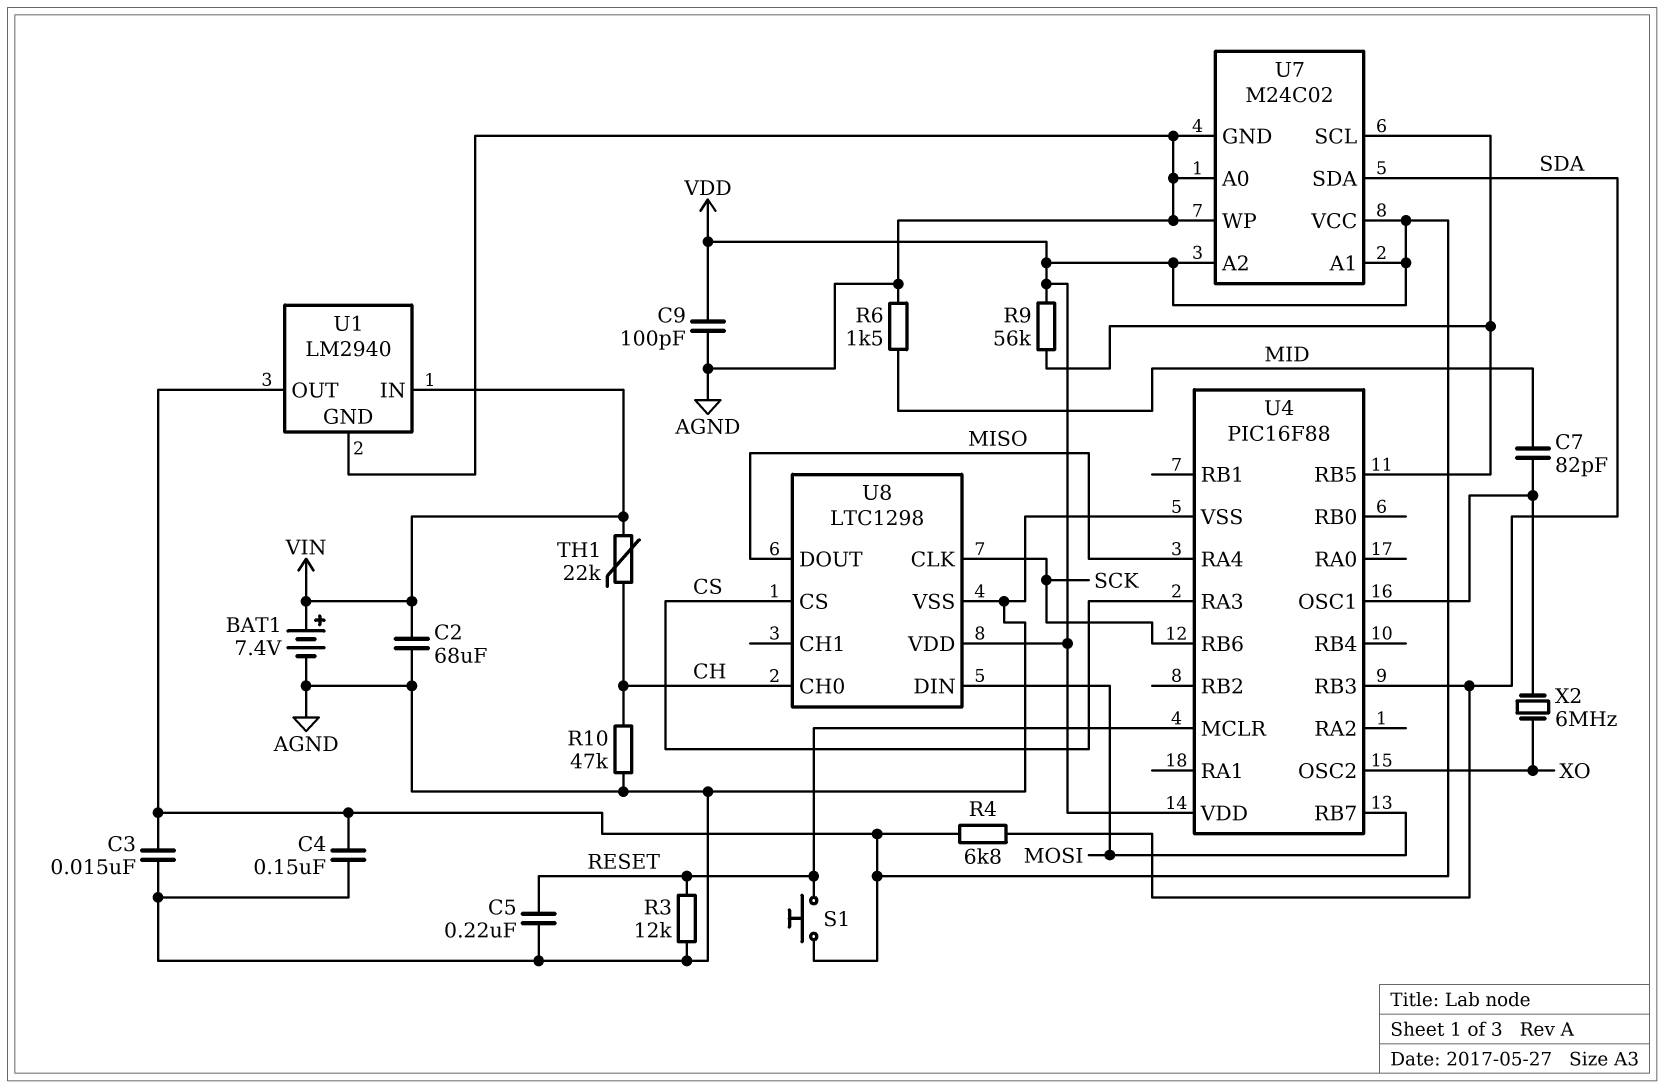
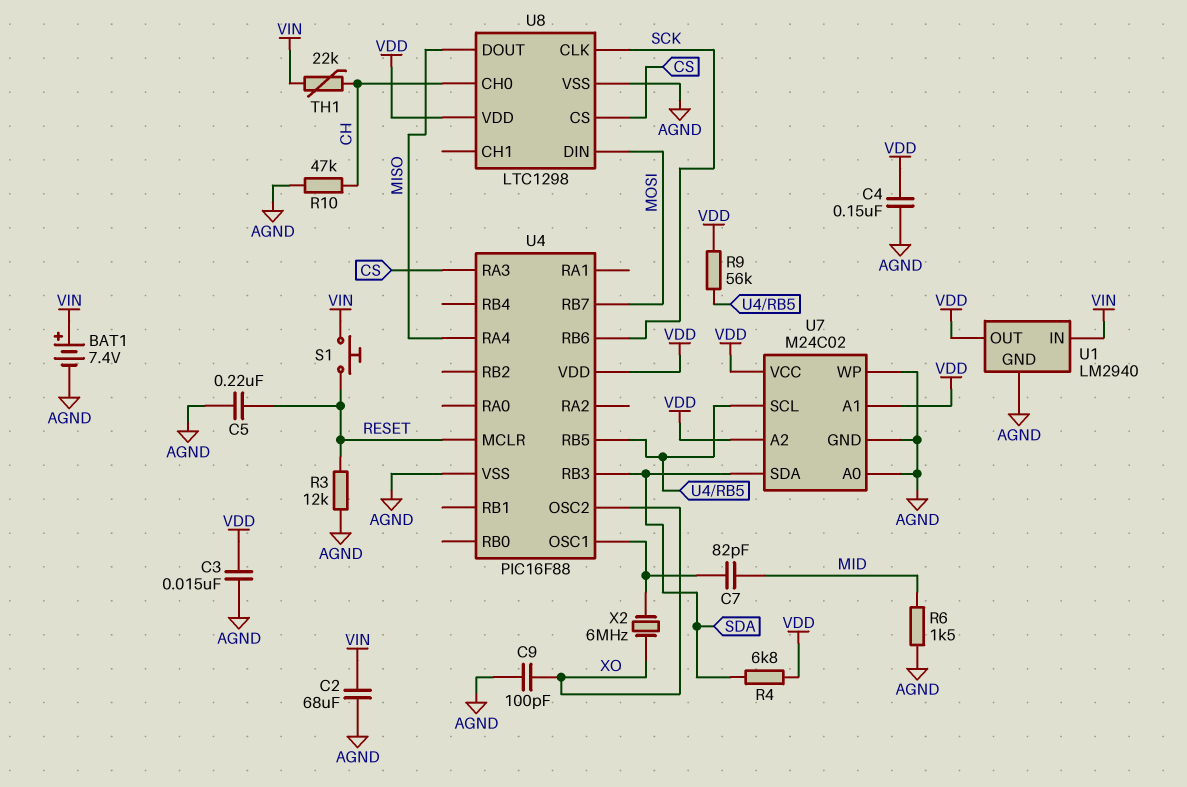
C9: 100pF (AGND, VDD) -> 100pF (AGND, XO)
S1: button (RESET, VDD) -> button (RESET, VIN)

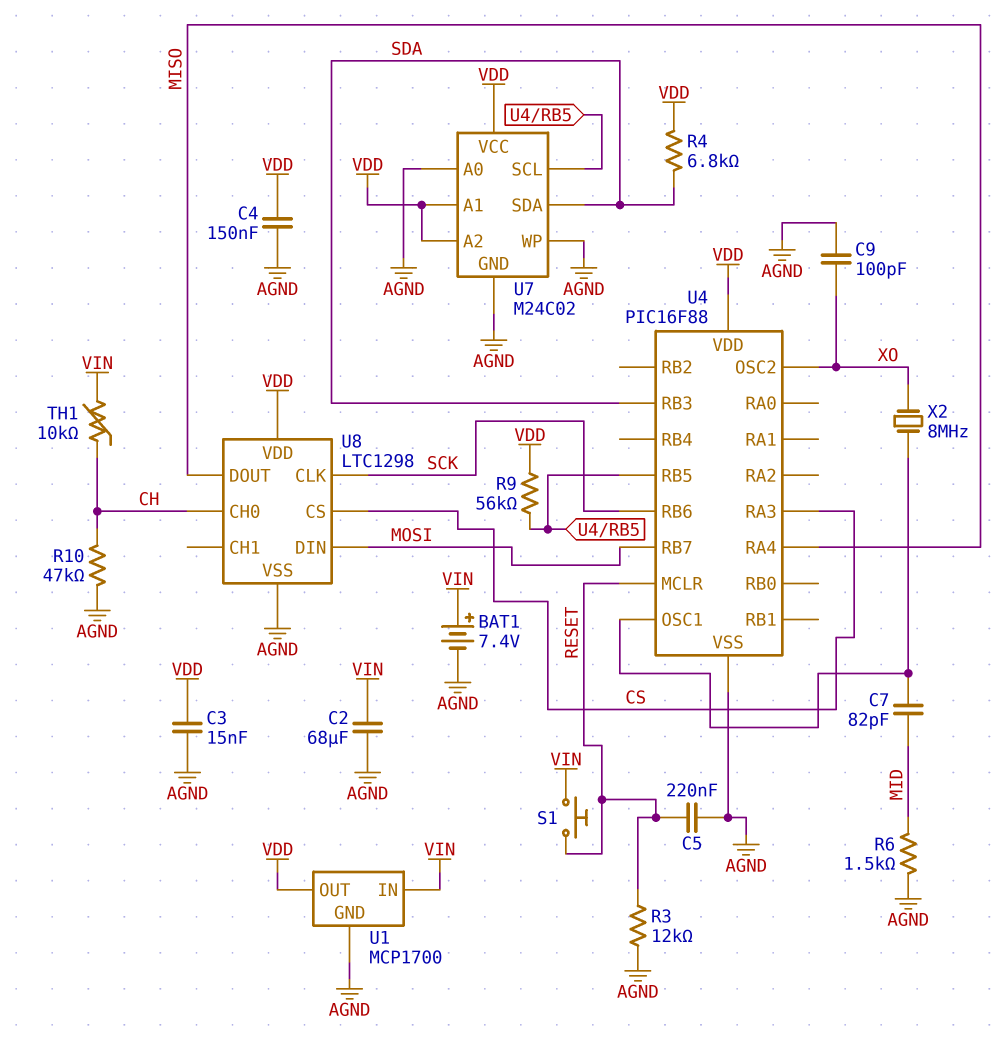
TH1: 22k (CH, VIN) -> 10k (CH, VIN)
U1: LM2940 -> MCP1700
X2: 6MHz (U4/OSC1, XO) -> 8MHz (U4/OSC1, XO)

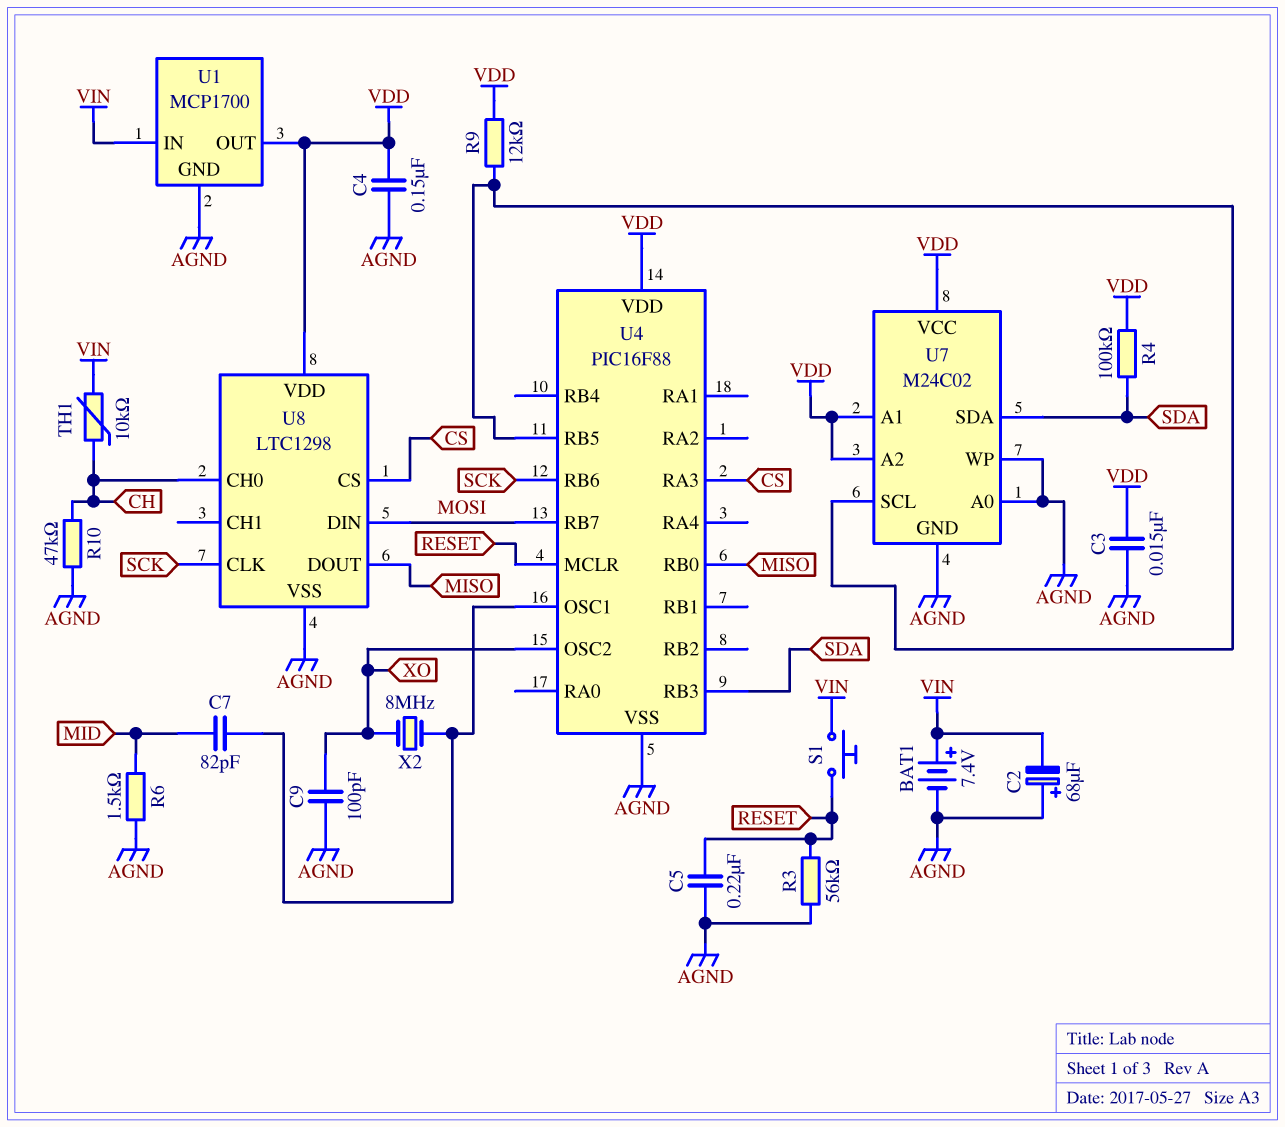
C2: 68uF (AGND, VIN) -> 68uF (plus AGND, minus VIN)
R3: 12k (AGND, RESET) -> 56k (AGND, RESET)
R4: 6.8k (SDA, VDD) -> 100k (SDA, VDD)
R9: 56k (U4/RB5, VDD) -> 12k (U4/RB5, VDD)
U4 pin RA4: MISO -> none
U4 pin RB0: none -> MISO

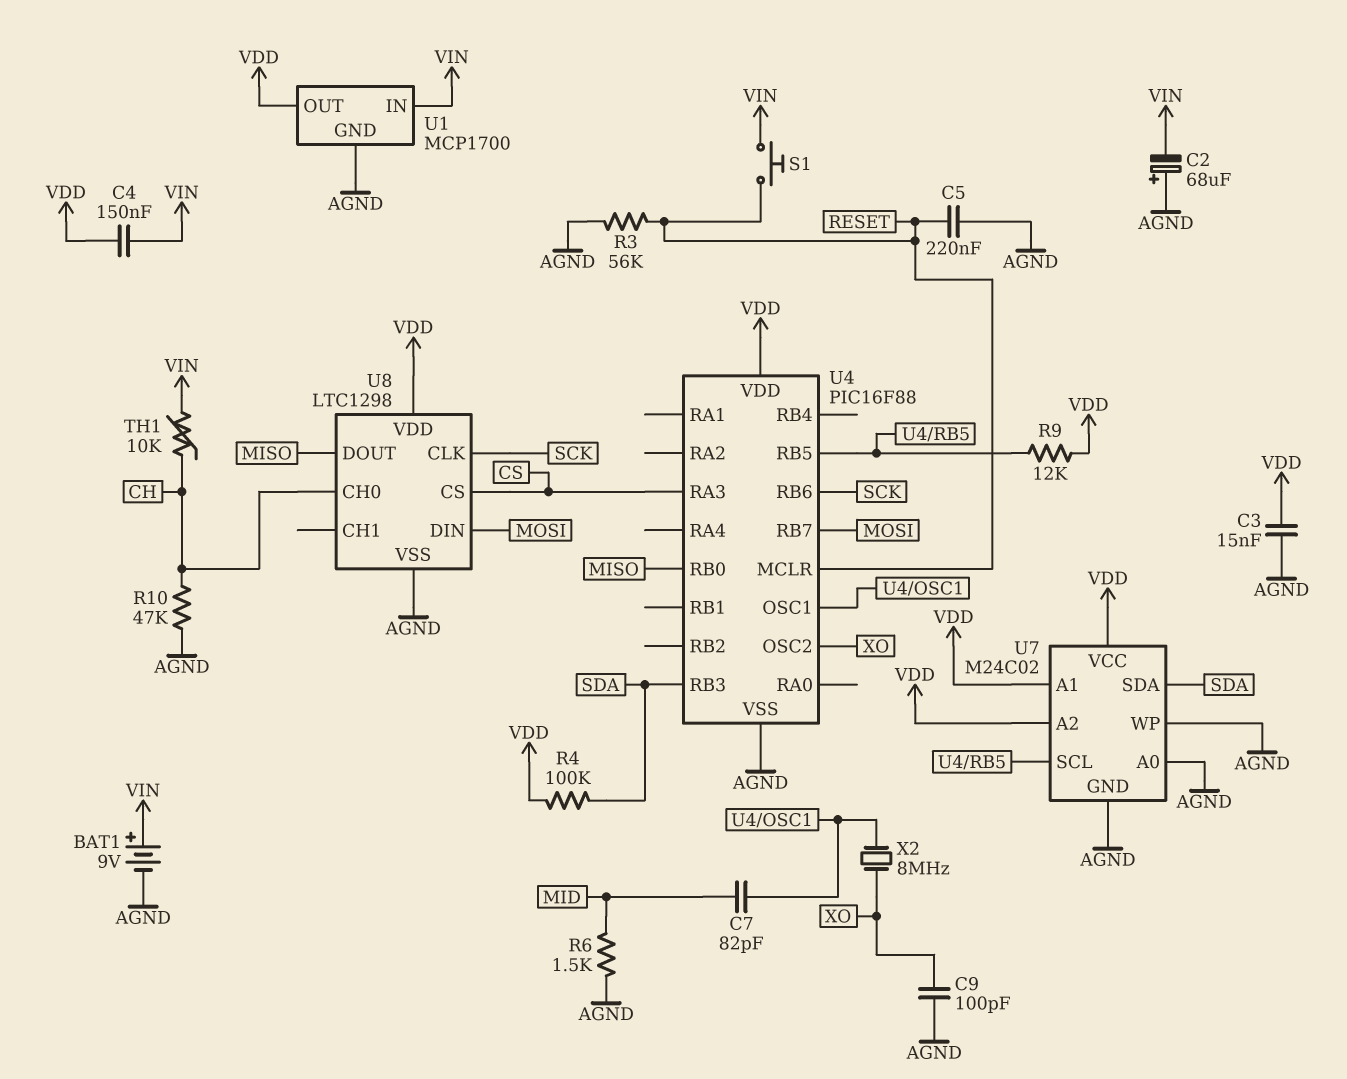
BAT1: 7.4V (plus VIN, minus AGND) -> 9V (plus VIN, minus AGND)
C4: 150nF (AGND, VDD) -> 150nF (VDD, VIN)

